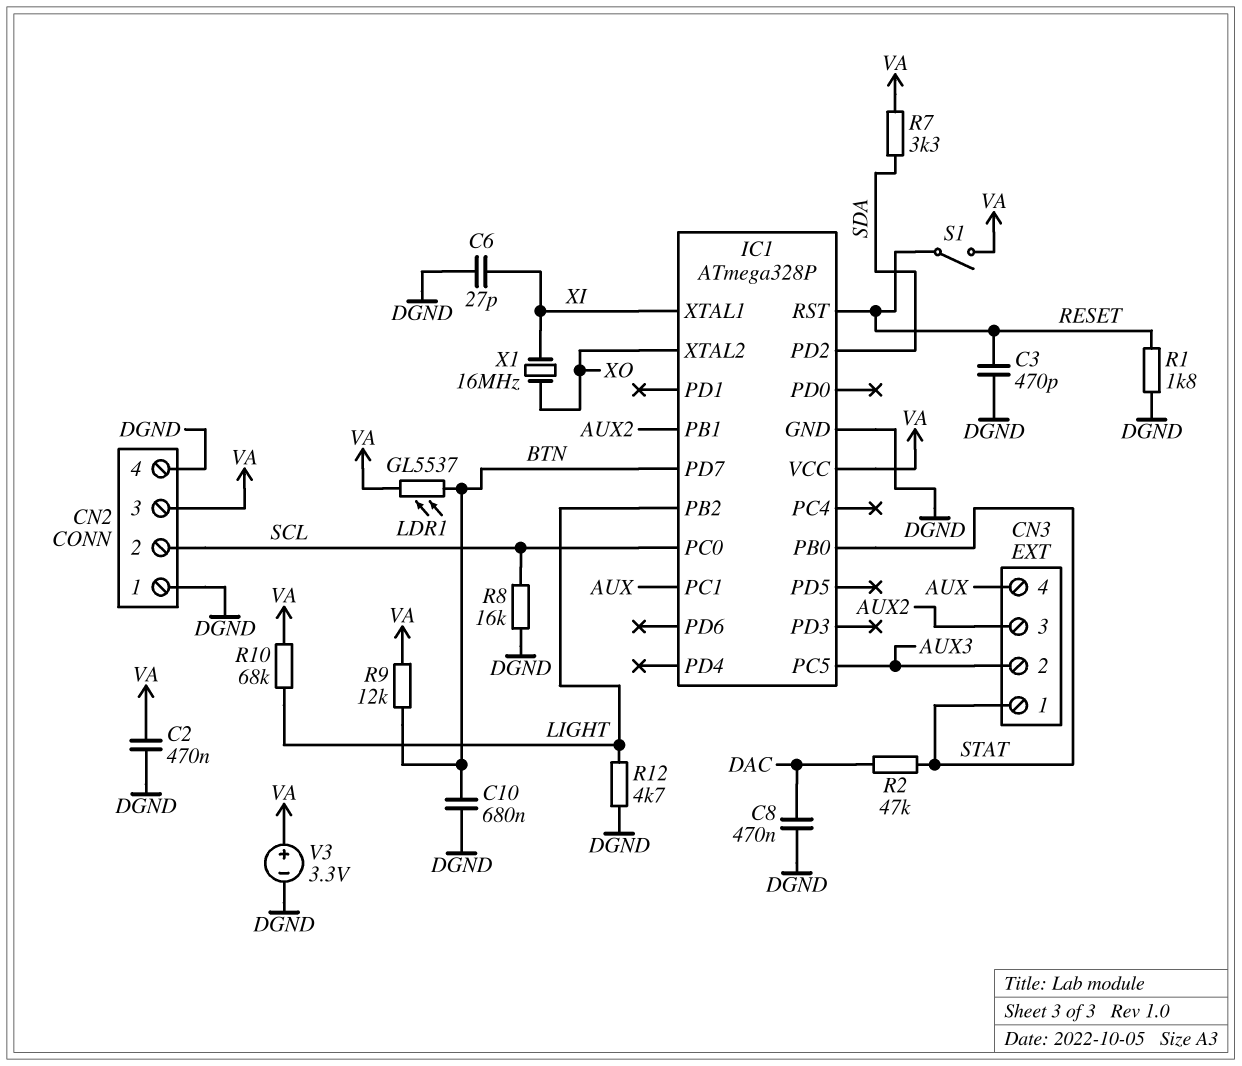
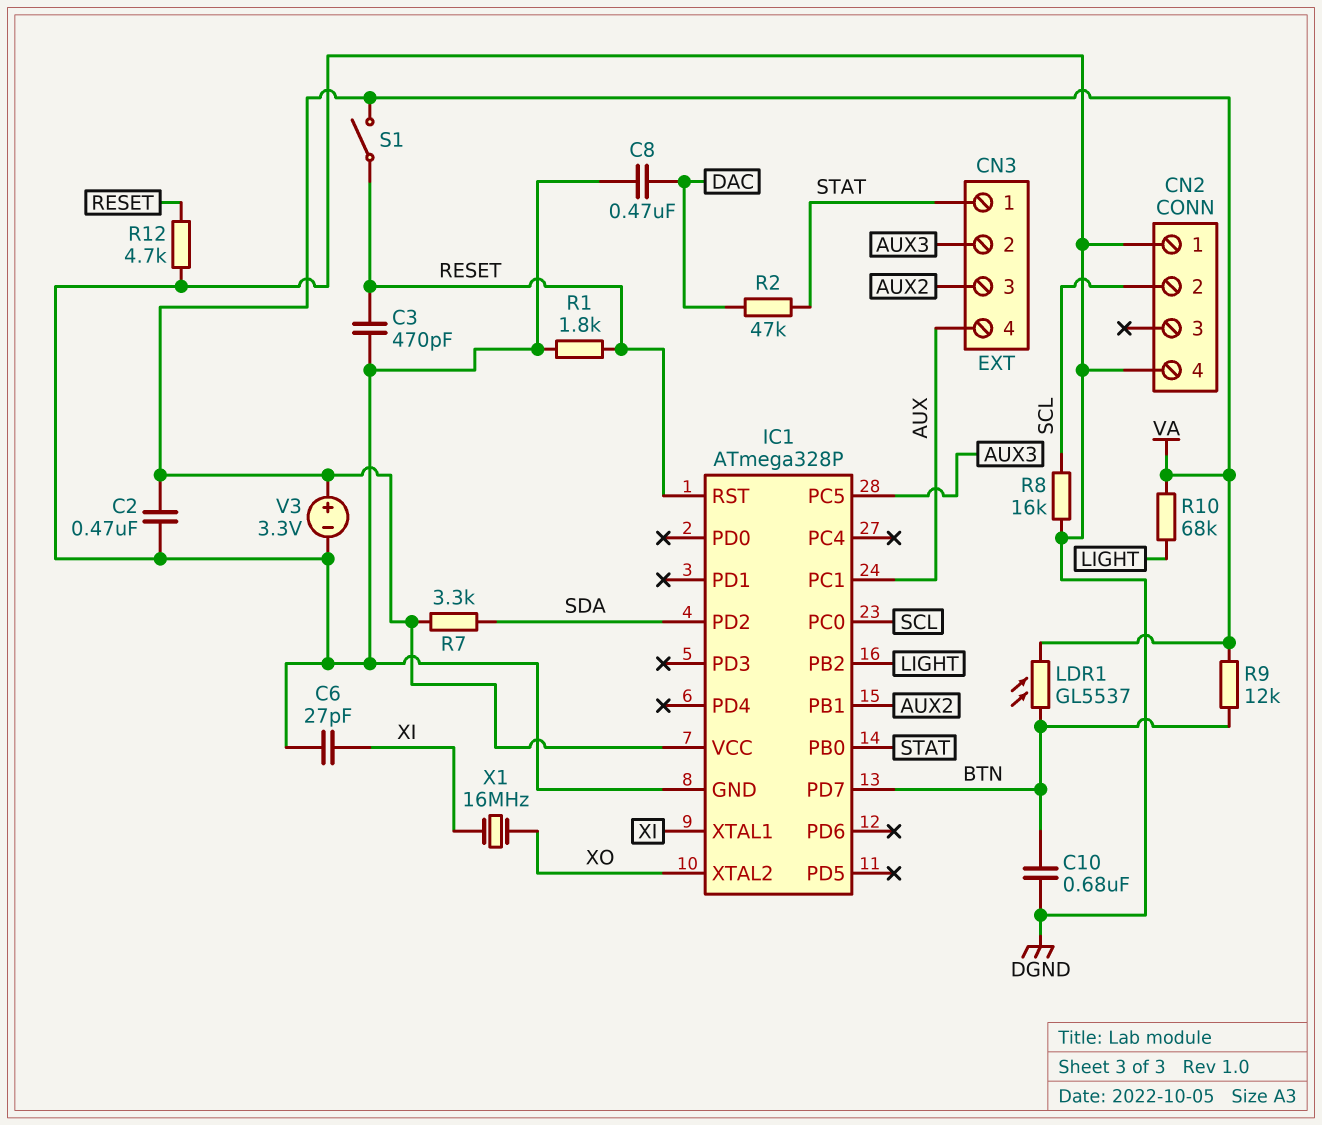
CN2 pin 3: VA -> none
R12: 4.7k (DGND, LIGHT) -> 4.7k (DGND, RESET)

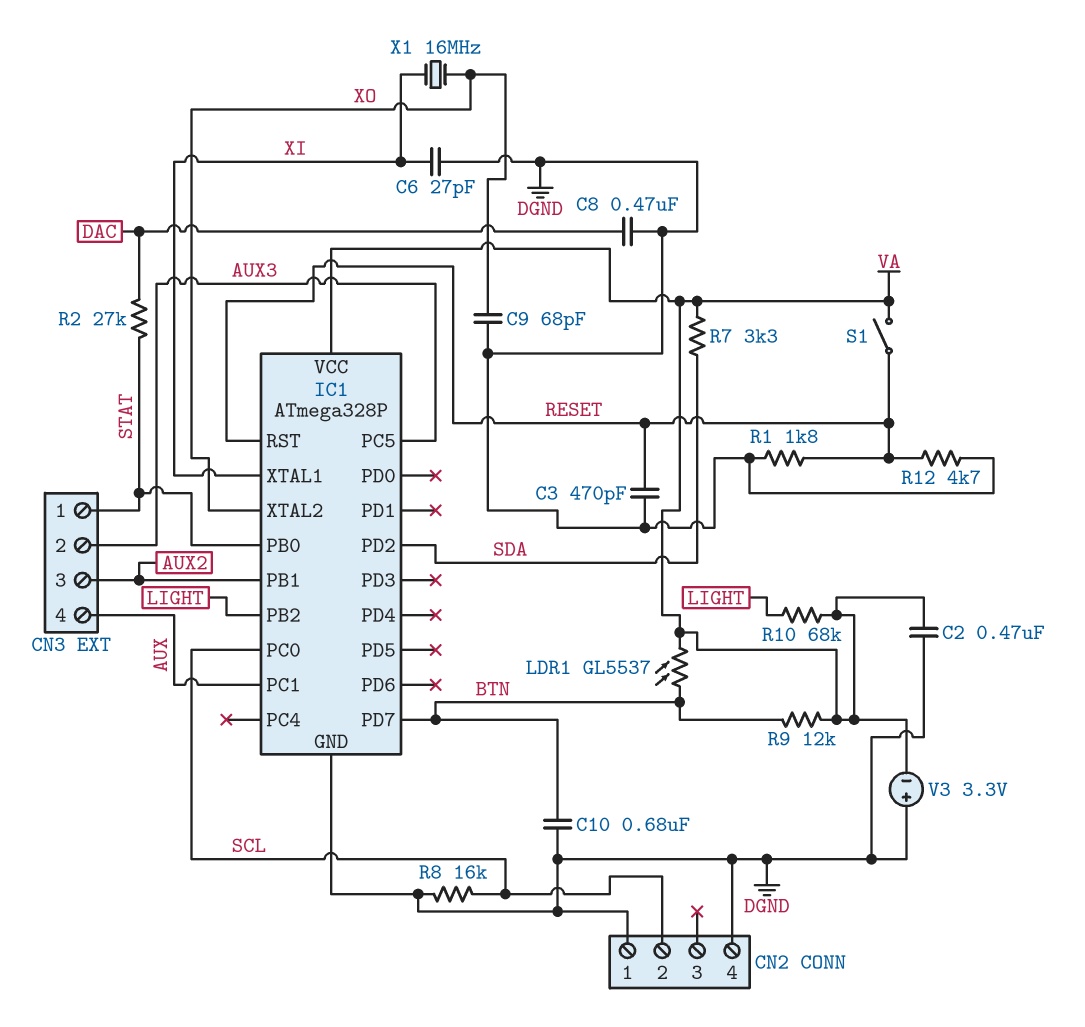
C9: none -> 68pF (DGND, XO)
R2: 47k (DAC, STAT) -> 27k (DAC, STAT)
V3: 3.3V (plus VA, minus DGND) -> 3.3V (plus DGND, minus VA)

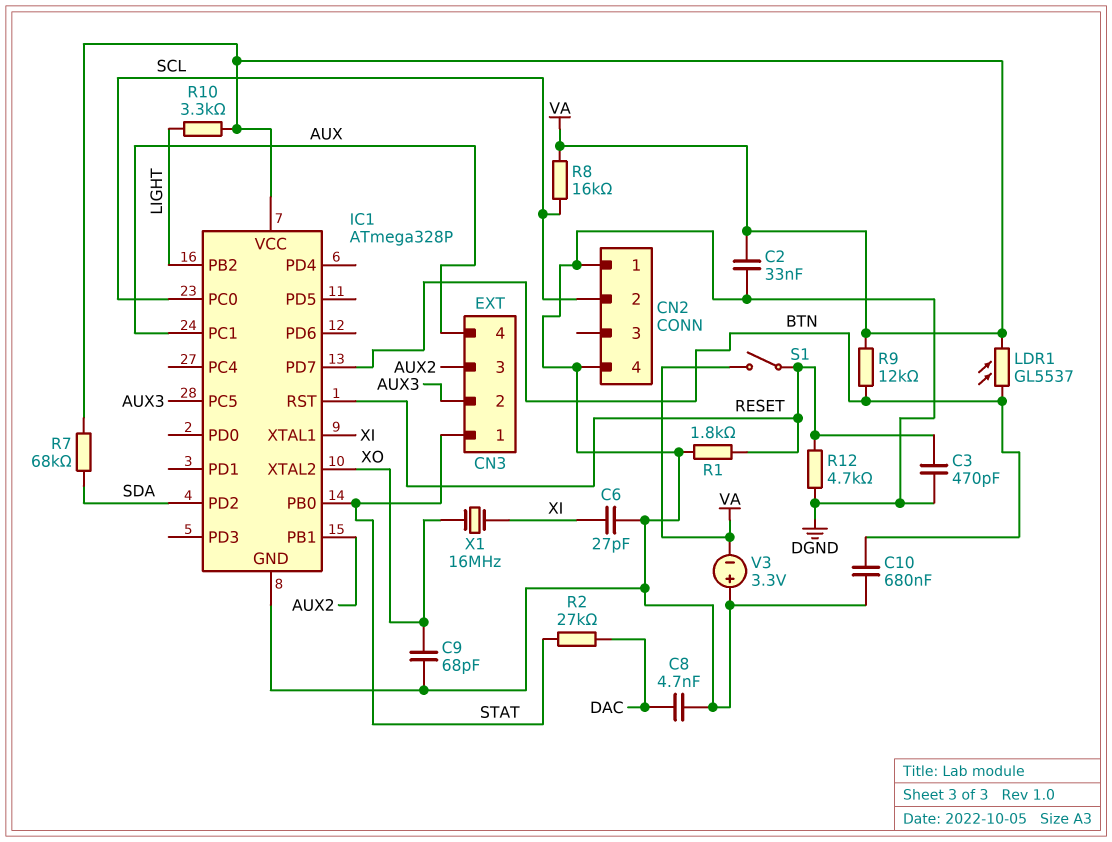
C2: 470nF (DGND, VA) -> 33nF (DGND, VA)
C8: 470nF (DAC, DGND) -> 4.7nF (DAC, DGND)
R7: 3.3k (SDA, VA) -> 68k (SDA, VA)
R8: 16k (DGND, SCL) -> 16k (SCL, VA)
R10: 68k (LIGHT, VA) -> 3.3k (LIGHT, VA)

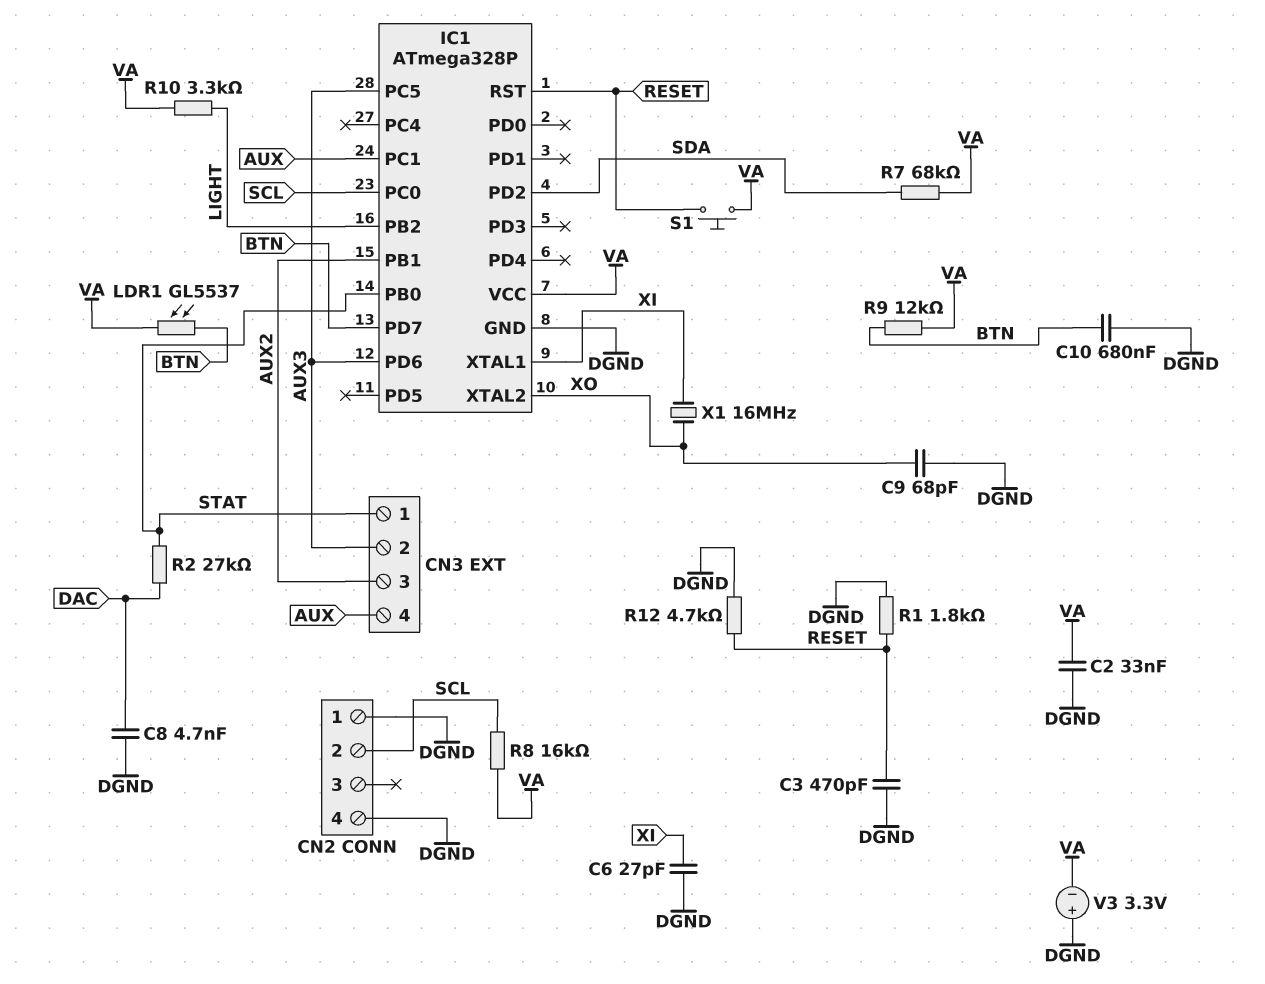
IC1 pin PD6: none -> AUX3
S1: switch (RESET, VA) -> button (RESET, VA)

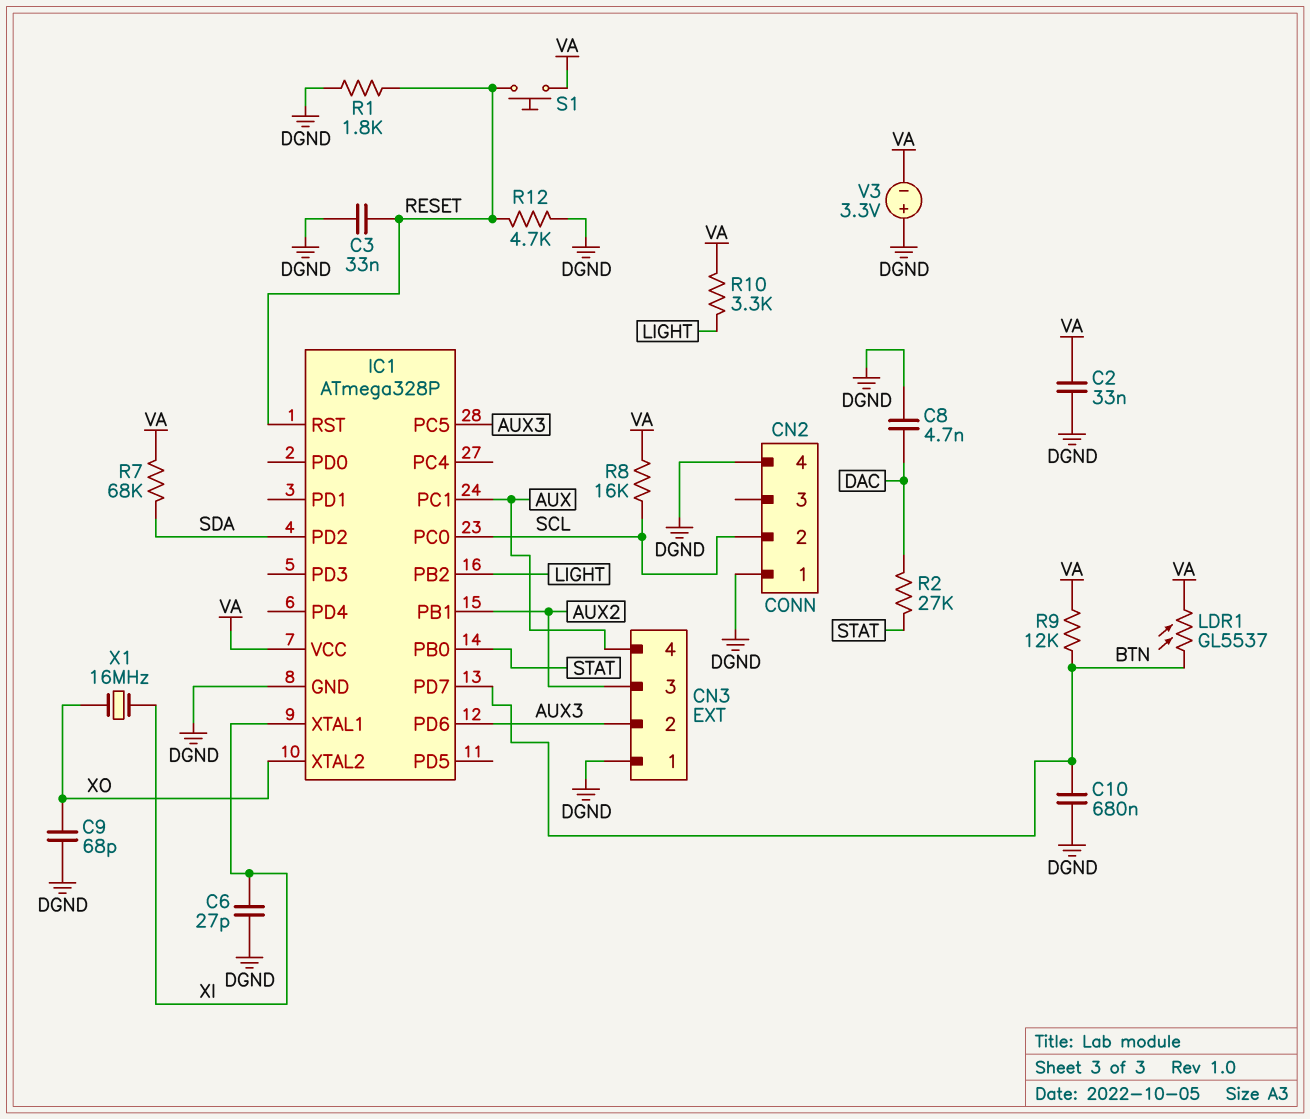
C3: 470pF (DGND, RESET) -> 33nF (DGND, RESET)
CN3 pin 1: STAT -> DGND

